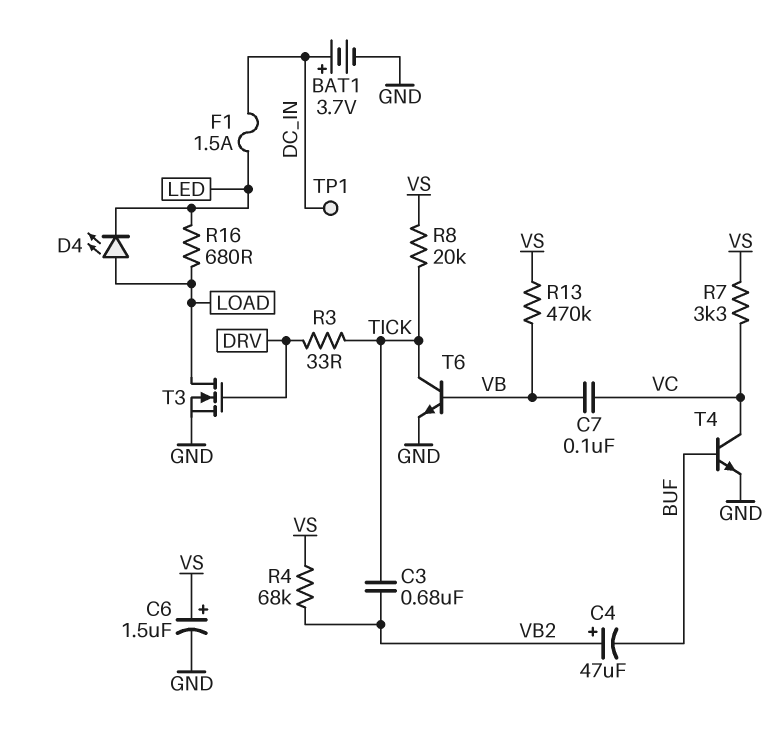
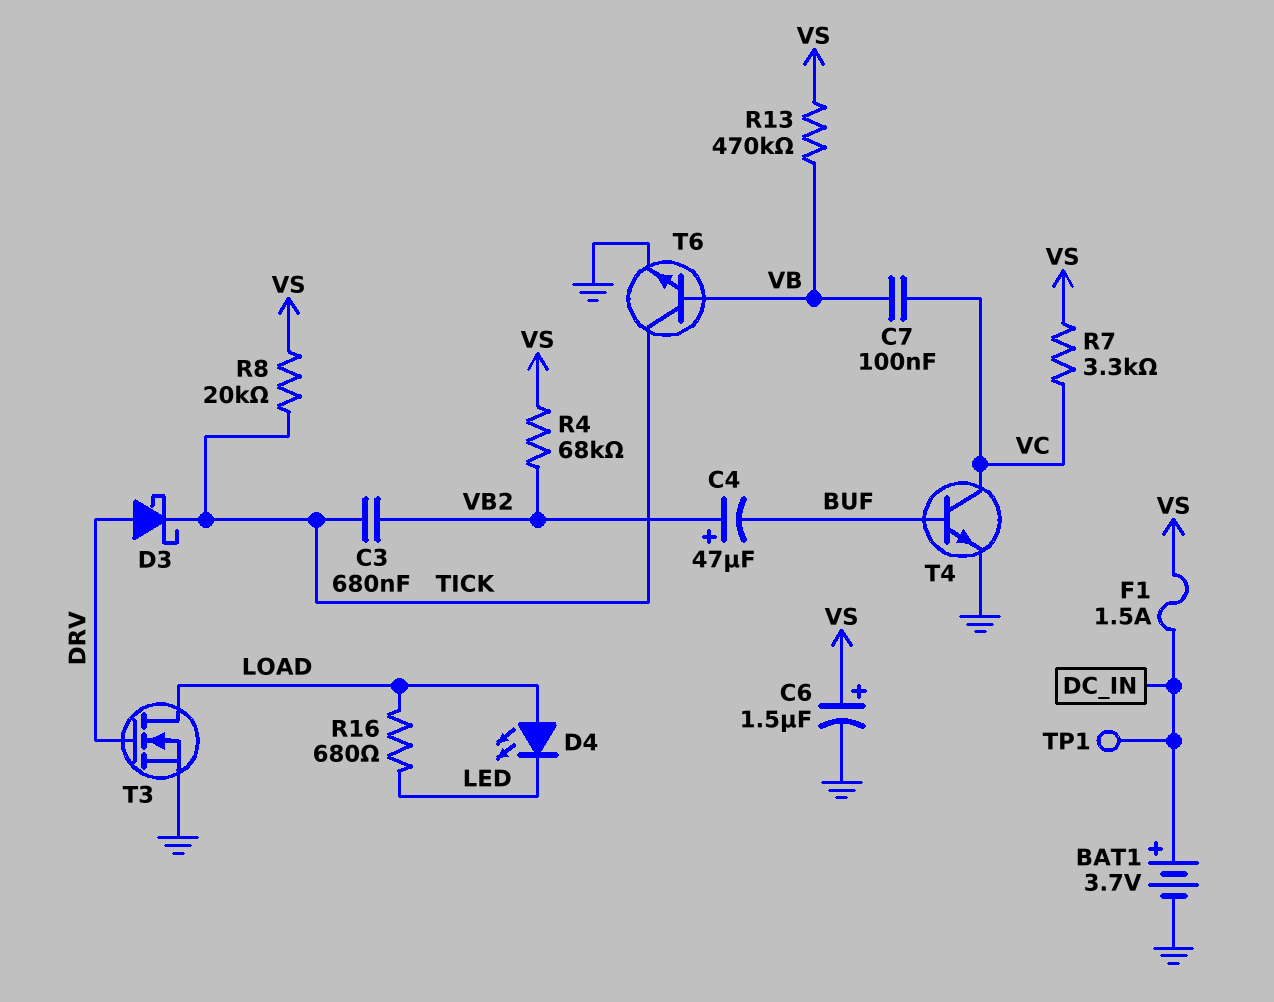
D3: none -> schottky (A DRV, K TICK)
F1: 1.5A (DC_IN, LED) -> 1.5A (DC_IN, VS)
R3: 33 (DRV, TICK) -> none

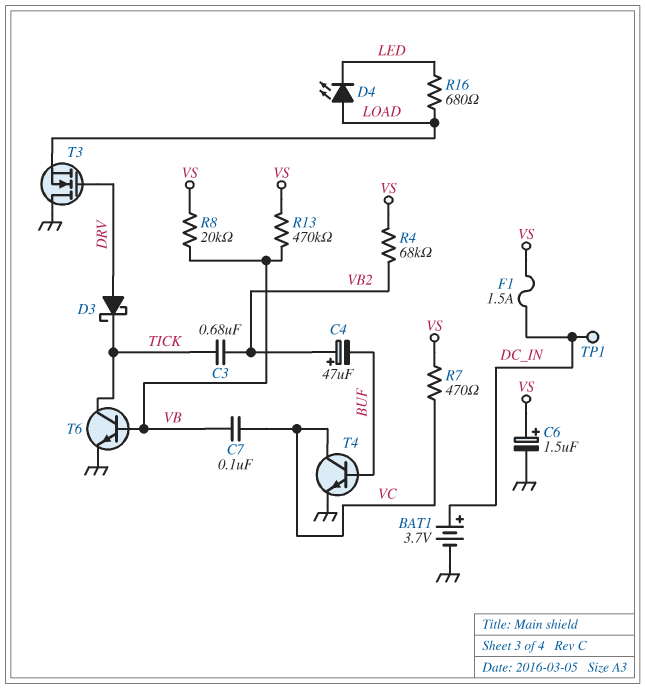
R7: 3.3k (VC, VS) -> 470 (VC, VS)
R8: 20k (TICK, VS) -> 20k (VB, VS)
T3: NMOS (G DRV, D LOAD, S GND) -> NMOS (G DRV, D GND, S LOAD)

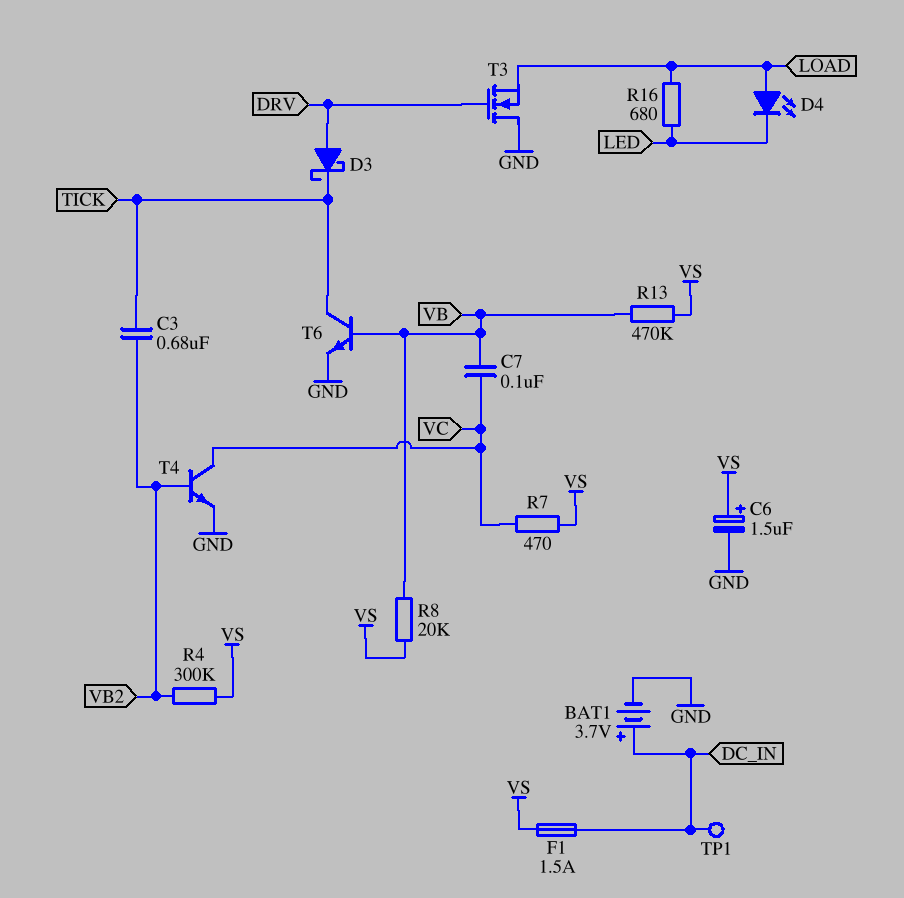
C4: 47uF (plus VB2, minus BUF) -> none
R4: 68k (VB2, VS) -> 300k (VB2, VS)
T4: NPN (B BUF, C VC, E GND) -> NPN (B VB2, C VC, E GND)

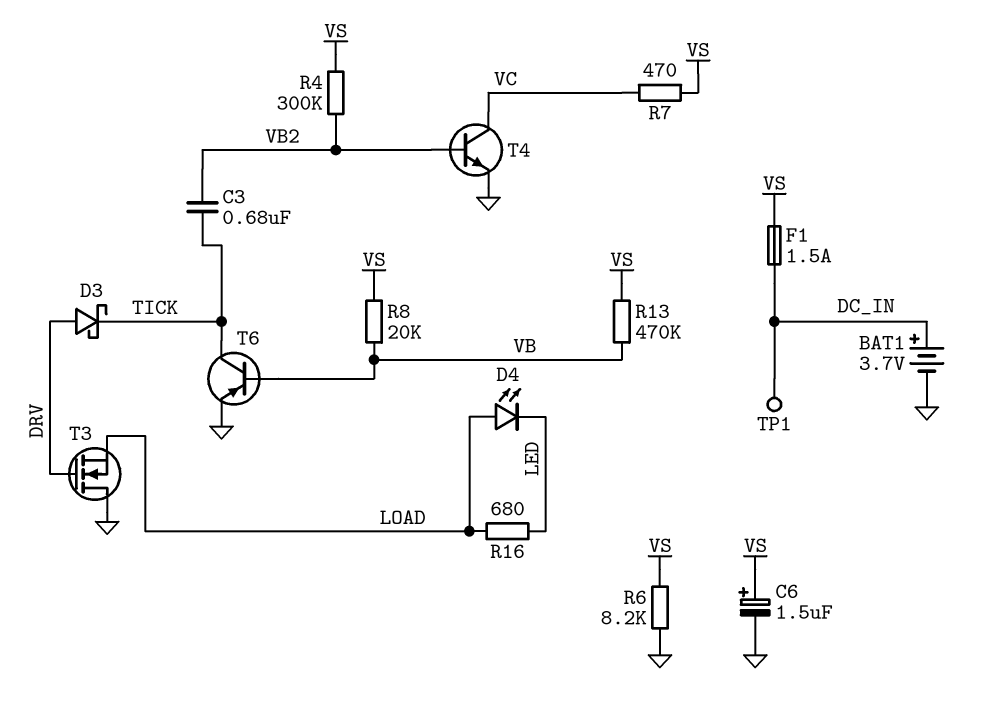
C7: 100nF (VB, VC) -> none
R6: none -> 8.2k (GND, VS)
T6: NPN (B VB, C TICK, E GND) -> PNP (B VB, C TICK, E GND)

